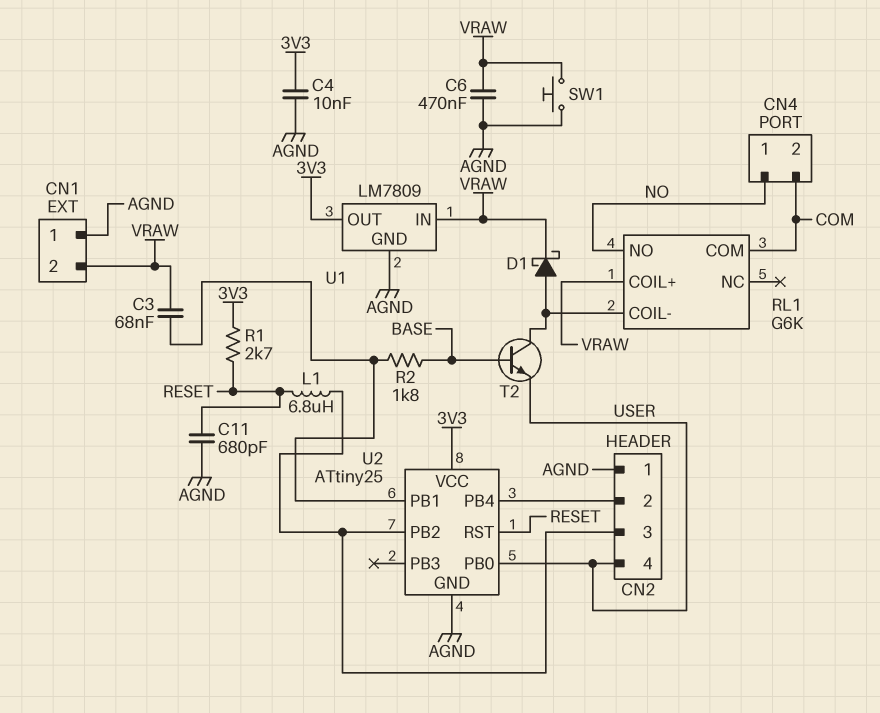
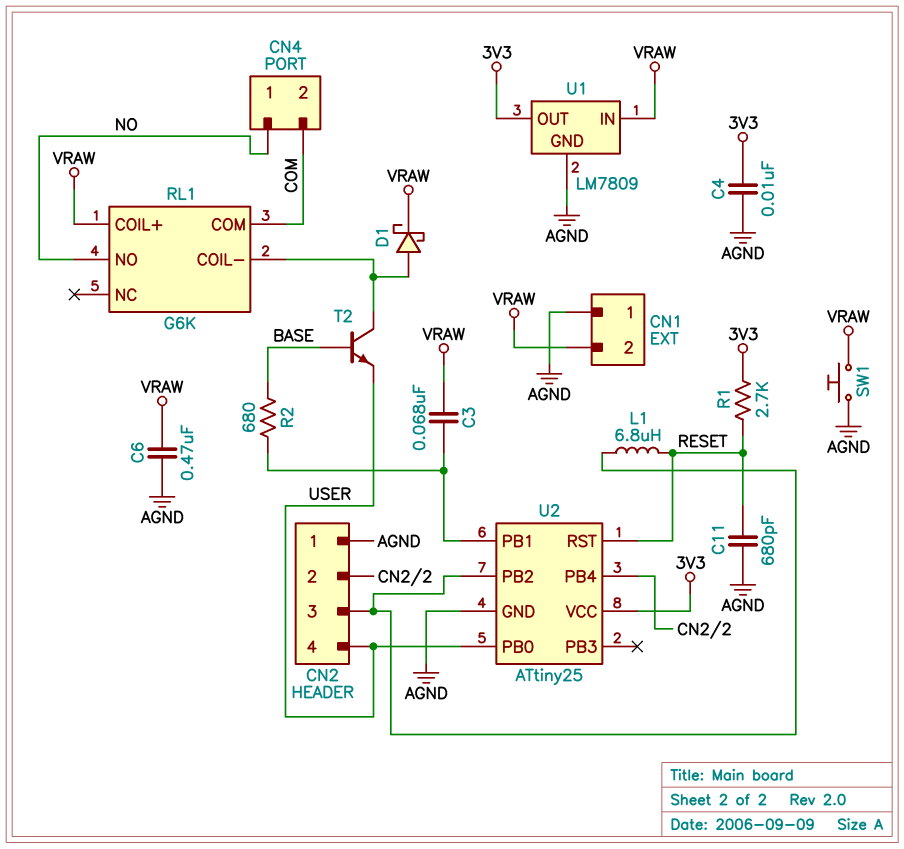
R2: 1.8k (BASE, U2/PB1) -> 680 (BASE, U2/PB1)

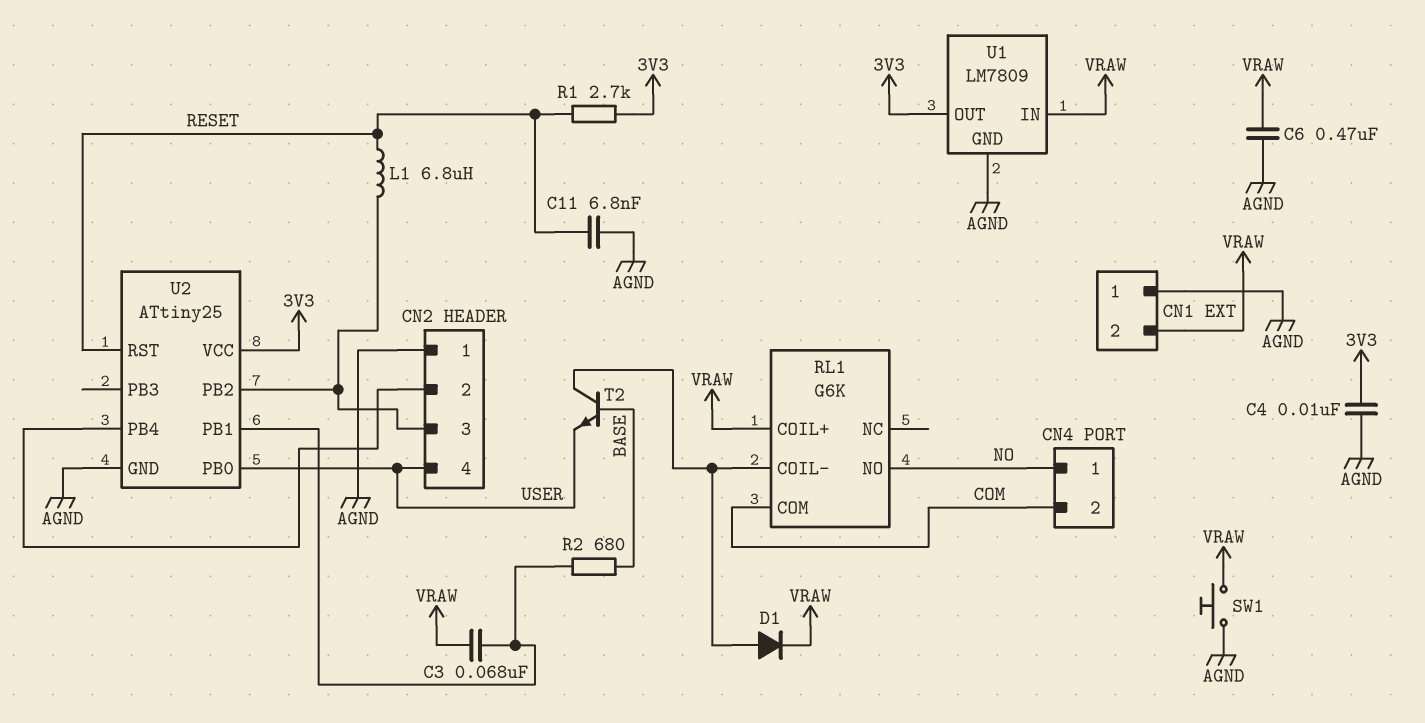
C11: 680pF (AGND, RESET) -> 6.8nF (AGND, RESET)
D1: schottky (A RL1/COIL-, K VRAW) -> diode (A RL1/COIL-, K VRAW)

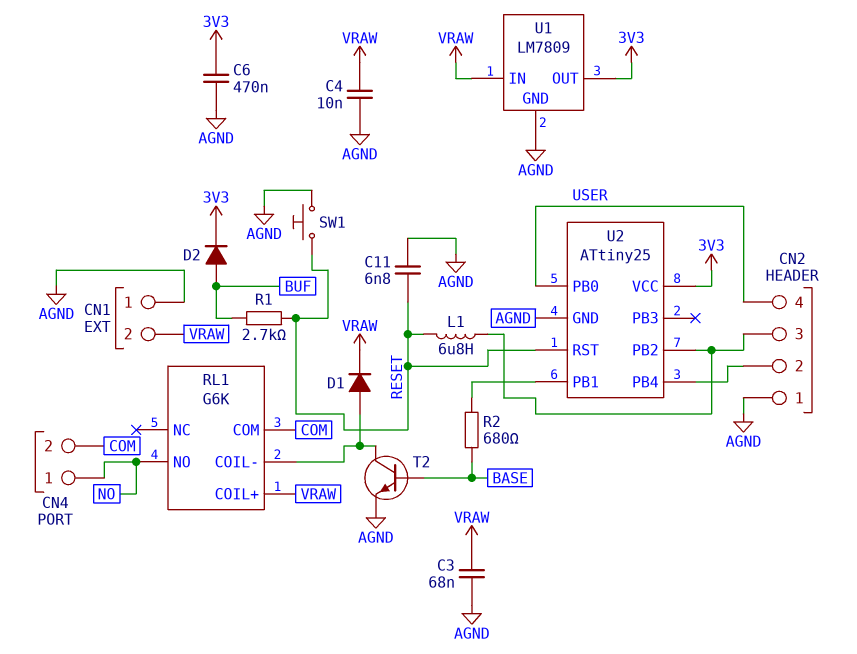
C3: 68nF (U2/PB1, VRAW) -> 68nF (AGND, VRAW)
C4: 10nF (3V3, AGND) -> 10nF (AGND, VRAW)
C6: 470nF (AGND, VRAW) -> 470nF (3V3, AGND)
D2: none -> diode (A BUF, K 3V3)
R1: 2.7k (3V3, RESET) -> 2.7k (BUF, RESET)
SW1: button (AGND, VRAW) -> button (AGND, RESET)
T2: NPN (B BASE, C RL1/COIL-, E USER) -> NPN (B BASE, C RL1/COIL-, E AGND)

